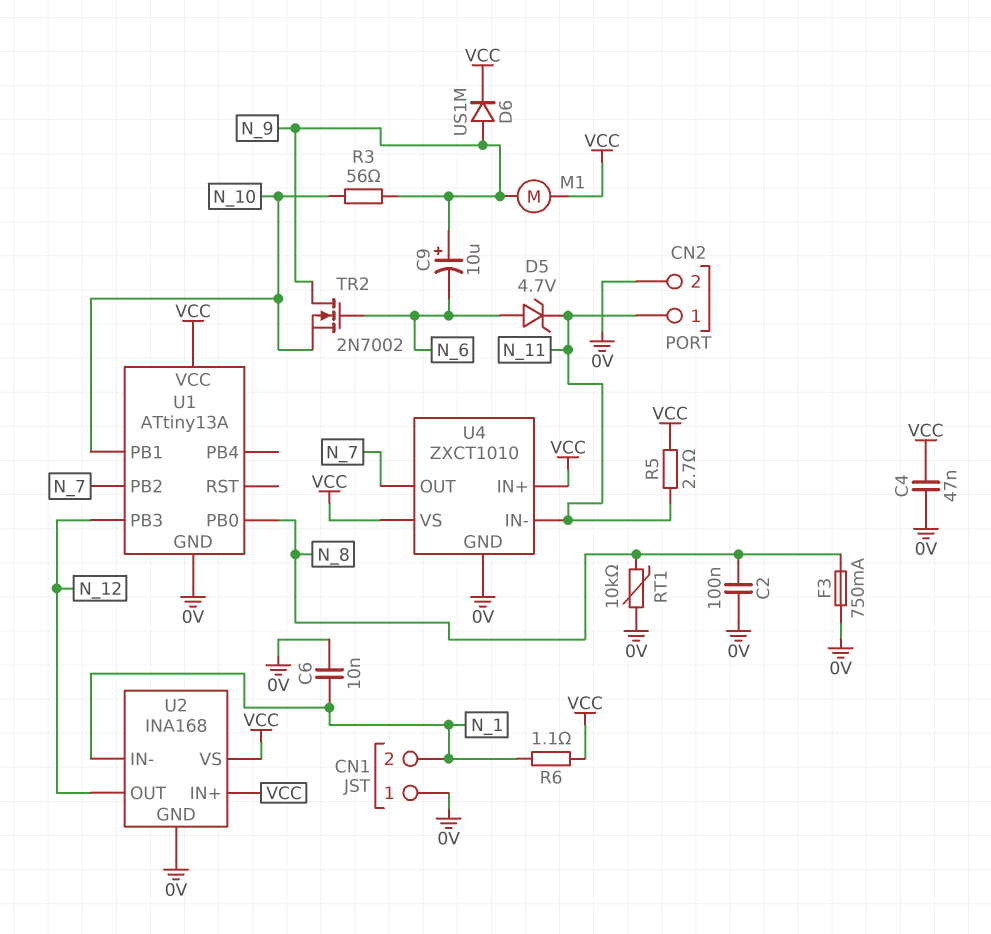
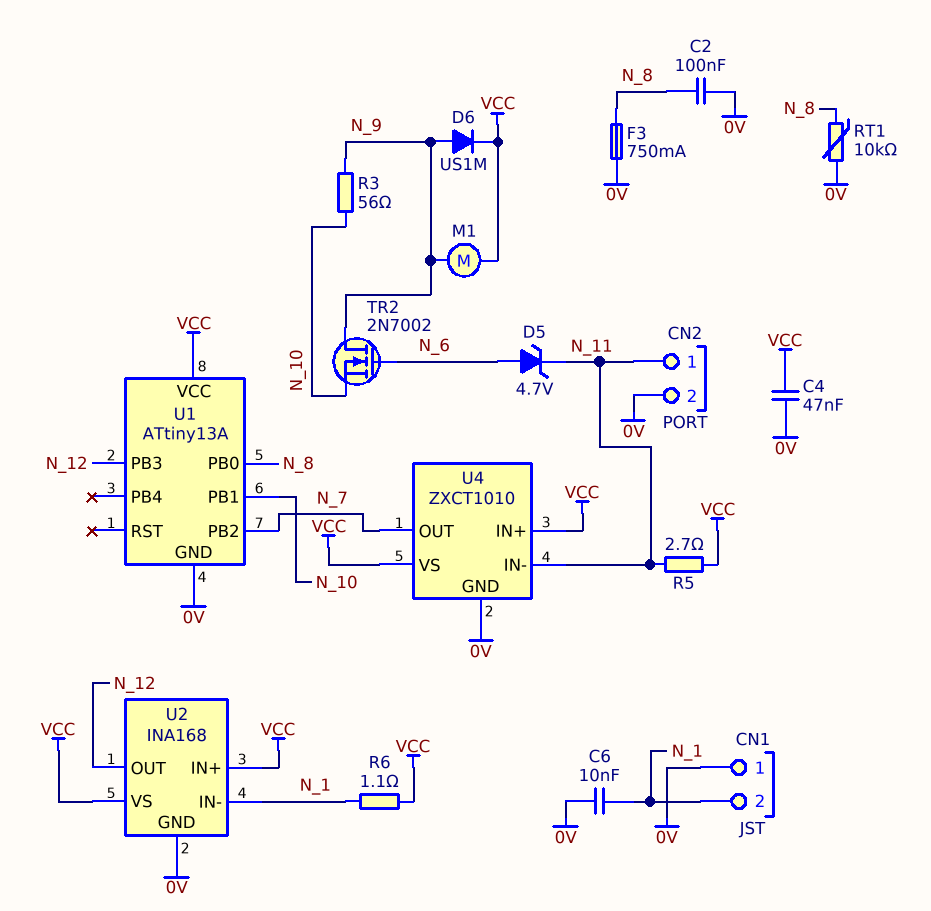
C9: 10uF (plus N_9, minus N_6) -> none

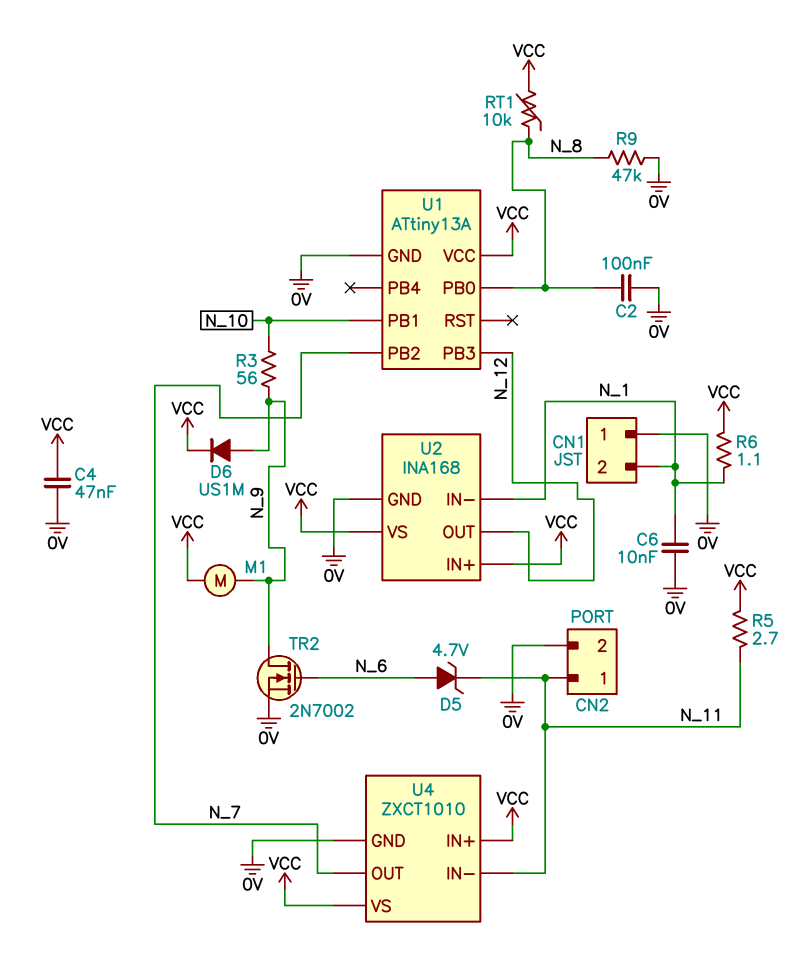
F3: 750mA (0V, N_8) -> none
R9: none -> 47k (0V, N_8)
RT1: 10k (0V, N_8) -> 10k (N_8, VCC)
TR2: NMOS 2N7002 (G N_6, D N_9, S N_10) -> NMOS 2N7002 (G N_6, D N_9, S 0V)

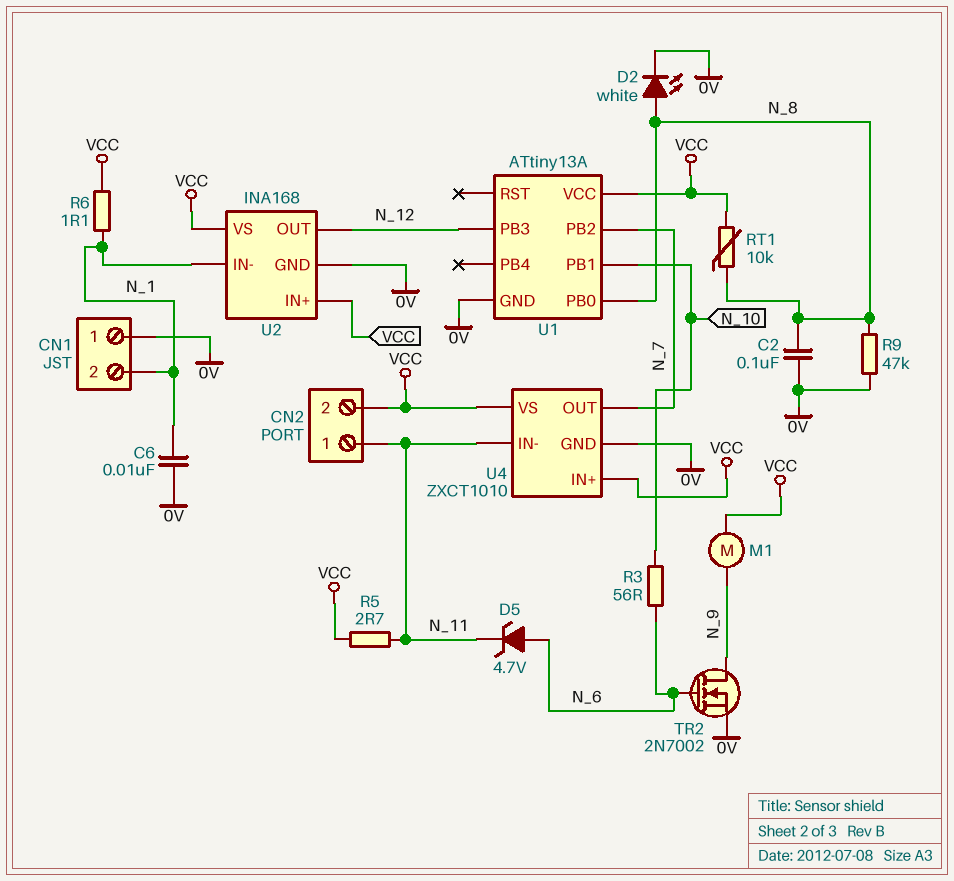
C4: 47nF (0V, VCC) -> none
CN2 pin 2: 0V -> VCC
D2: none -> LED white (A N_8, K 0V)
D6: diode US1M (A N_9, K VCC) -> none
R3: 56 (N_9, N_10) -> 56 (N_6, N_10)

